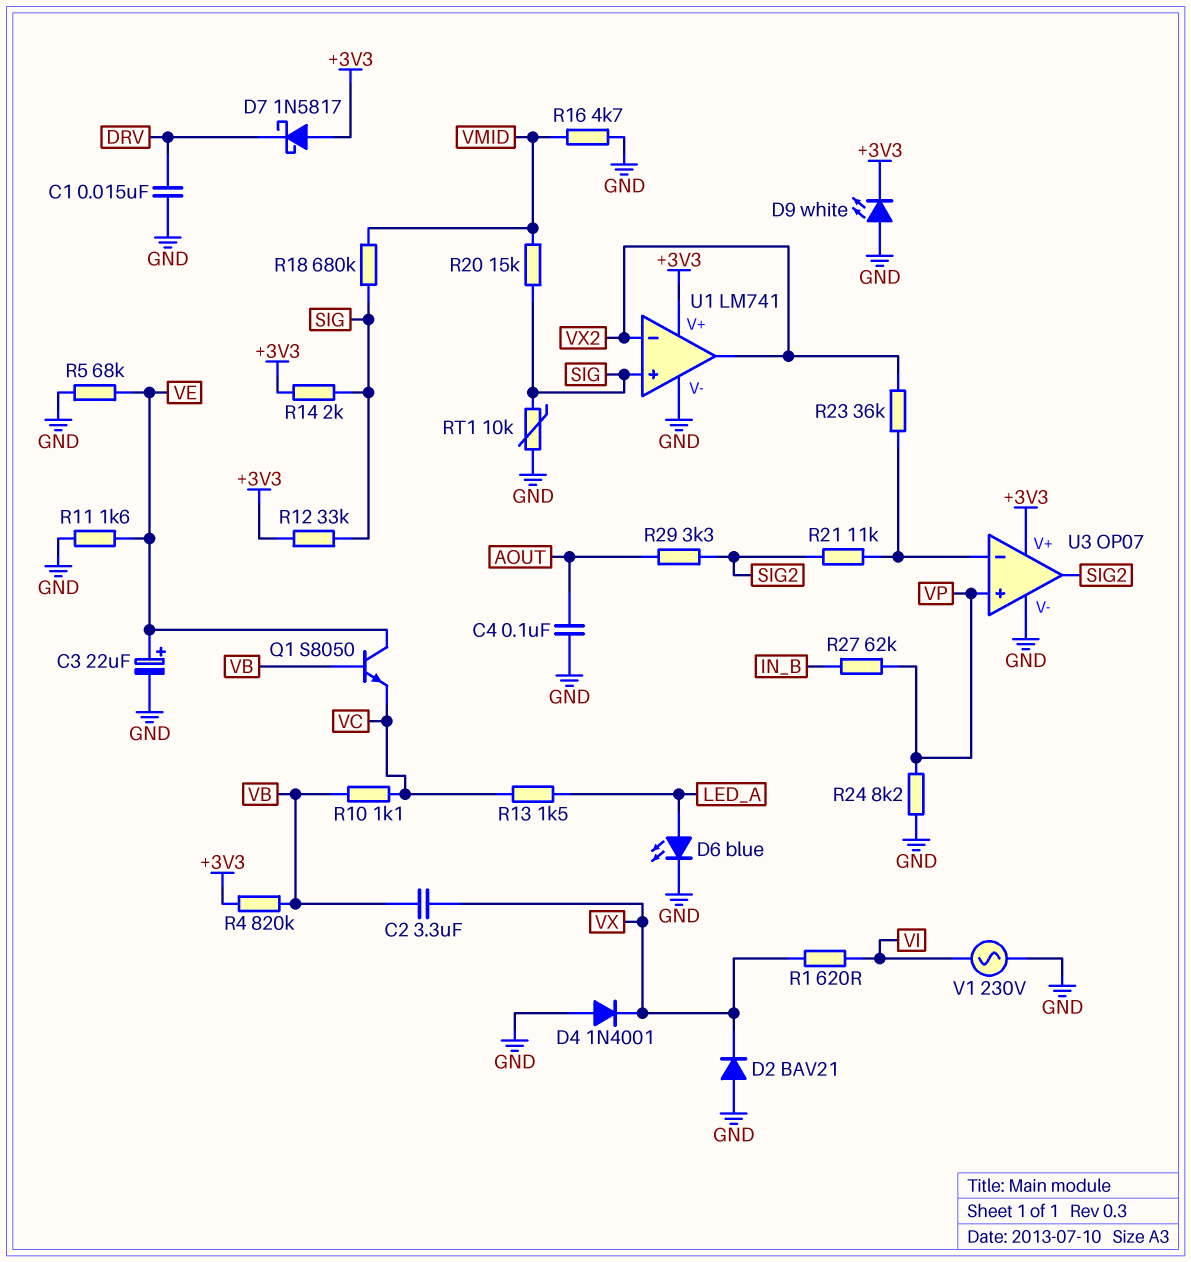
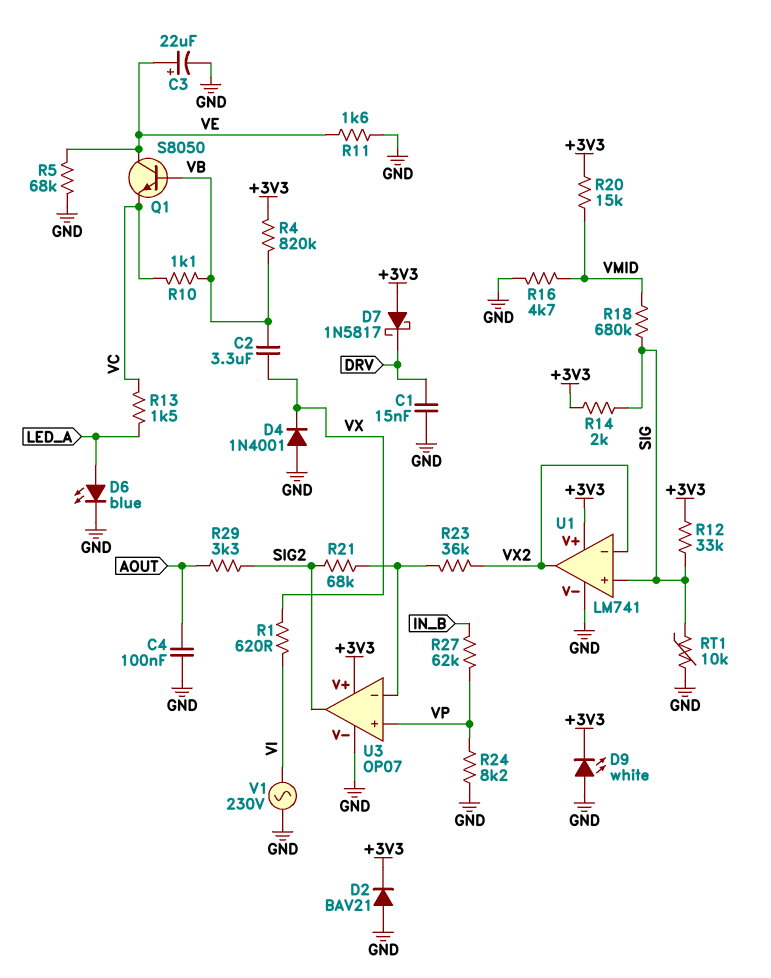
D2: diode BAV21 (A GND, K VX) -> diode BAV21 (A GND, K +3V3)
R20: 15k (SIG, VMID) -> 15k (+3V3, VMID)
R21: 11k (SIG2, U3/in-) -> 68k (SIG2, U3/in-)

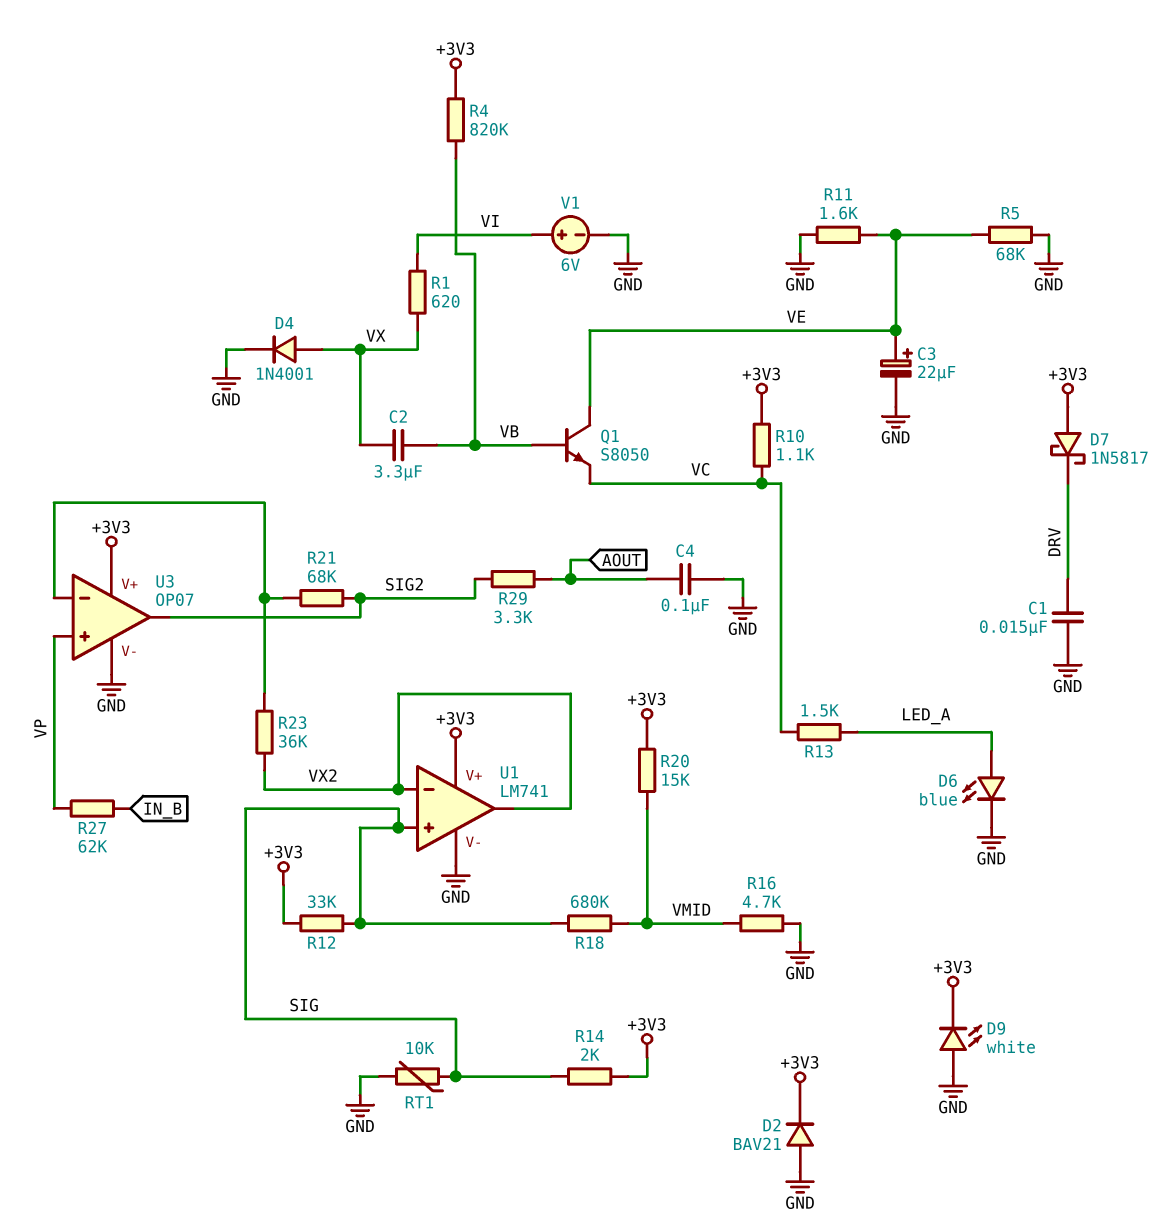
D4: diode 1N4001 (A GND, K VX) -> diode 1N4001 (A VX, K GND)
R10: 1.1k (VB, VC) -> 1.1k (+3V3, VC)
R24: 8.2k (GND, VP) -> none
V1: AC 230V (GND, VI) -> 6V (plus VI, minus GND)

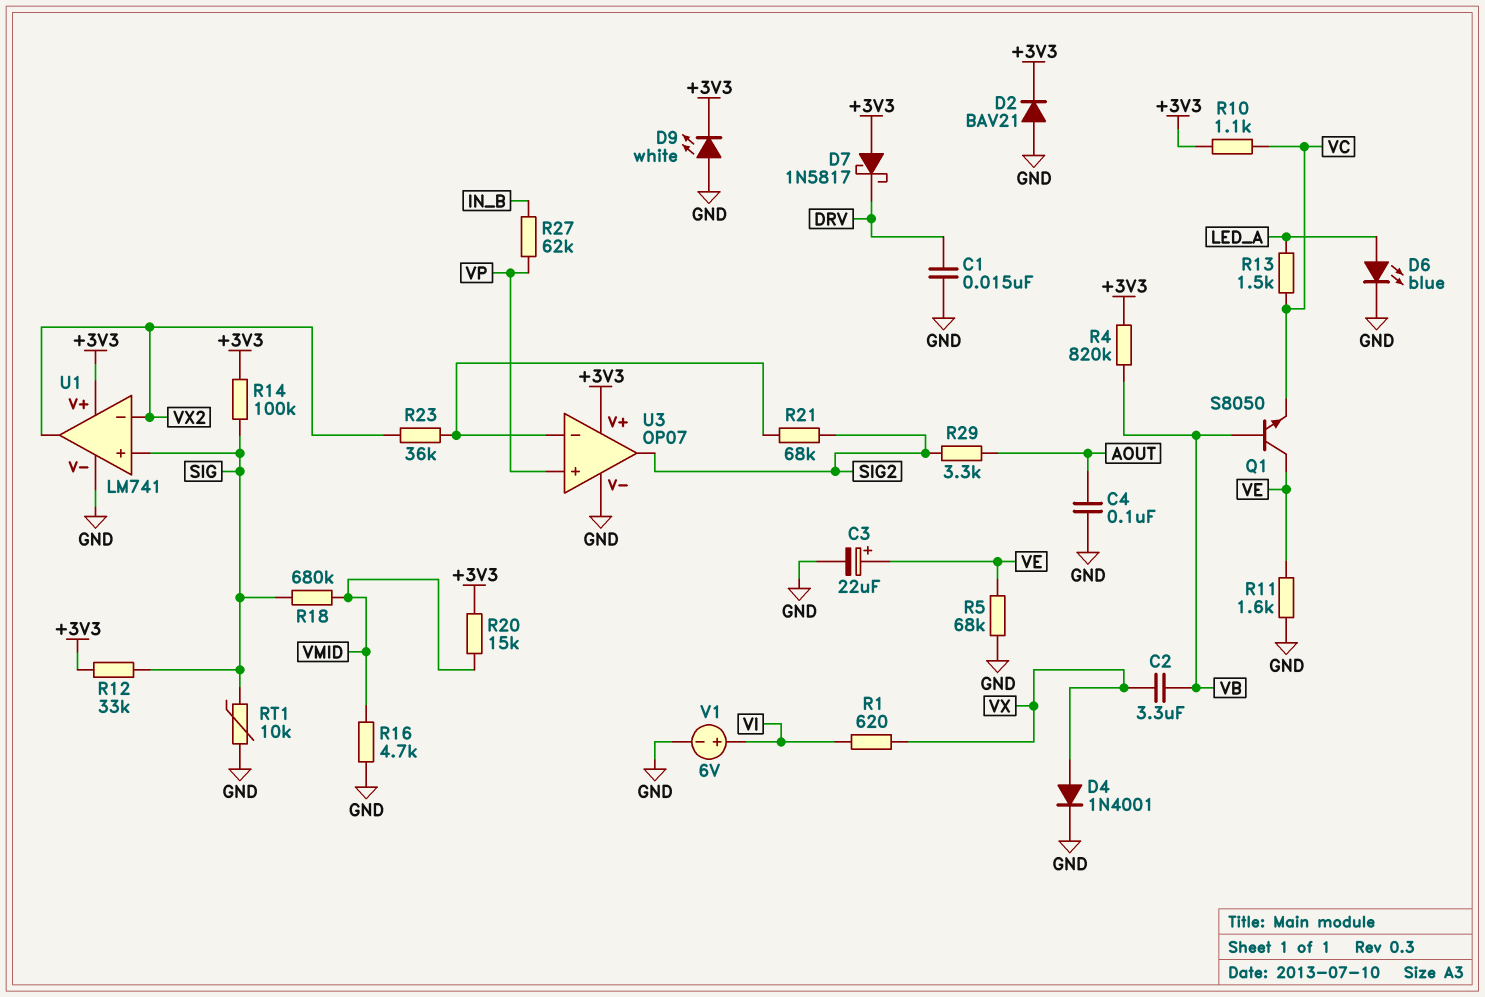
R14: 2k (+3V3, SIG) -> 100k (+3V3, SIG)

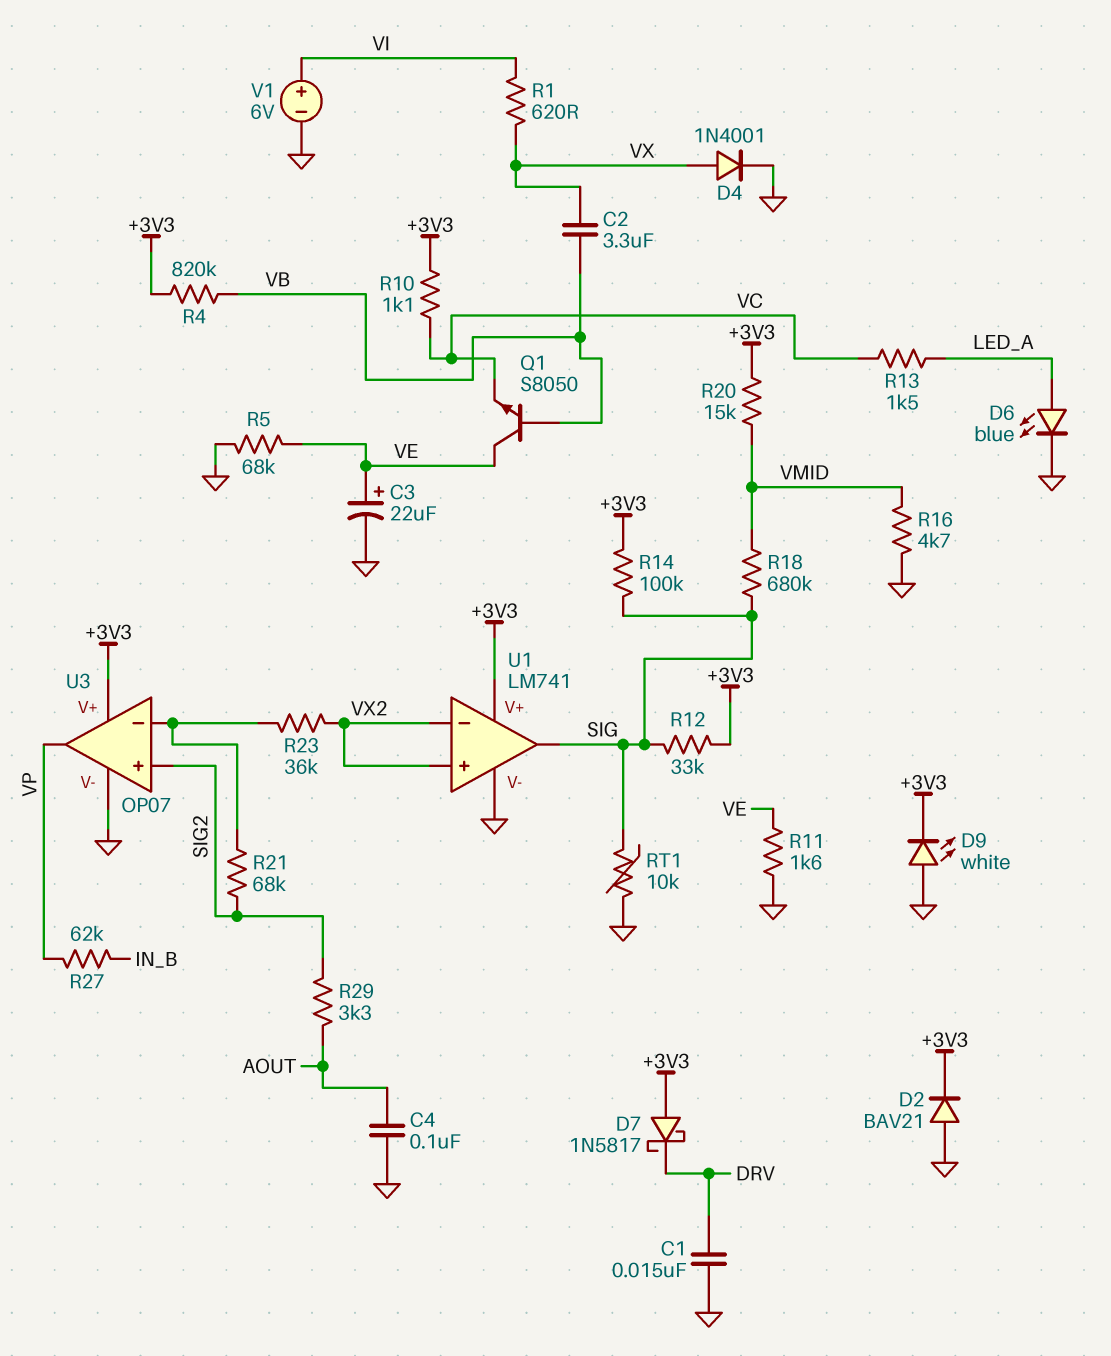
U1 pin in+: SIG -> VX2
U1 pin out: VX2 -> SIG
U3 pin in+: VP -> SIG2
U3 pin out: SIG2 -> VP

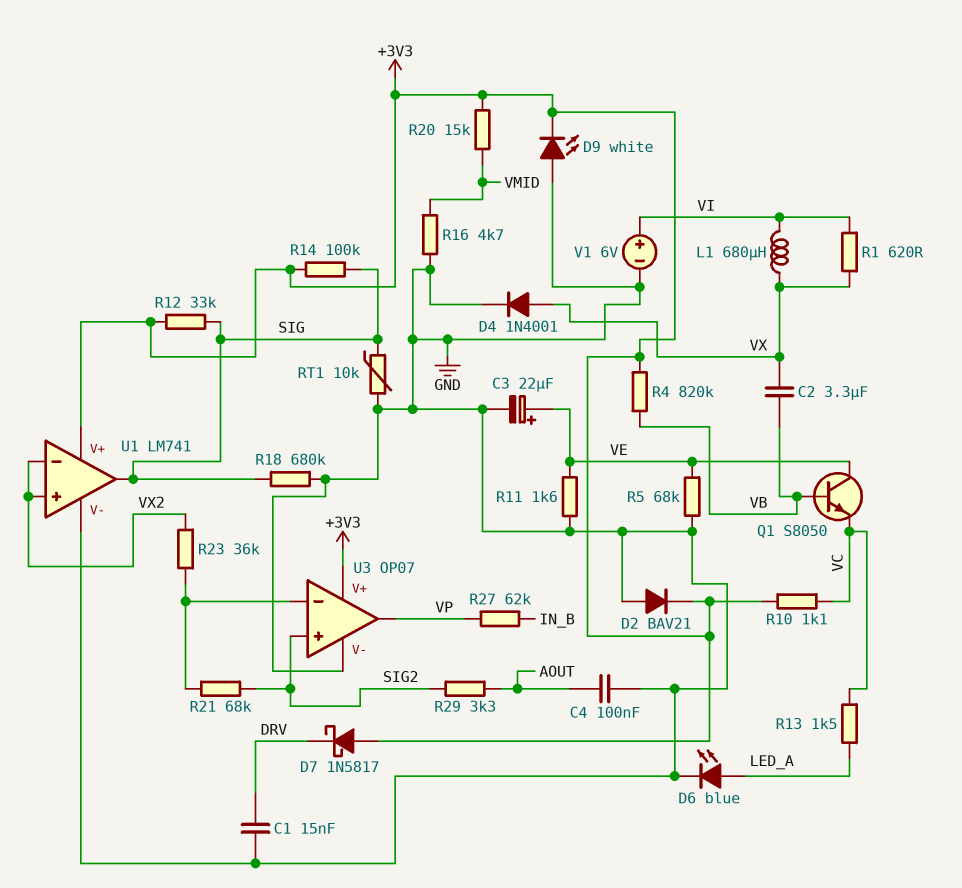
L1: none -> 680uH (VI, VX)
R18: 680k (SIG, VMID) -> 680k (GND, SIG)

